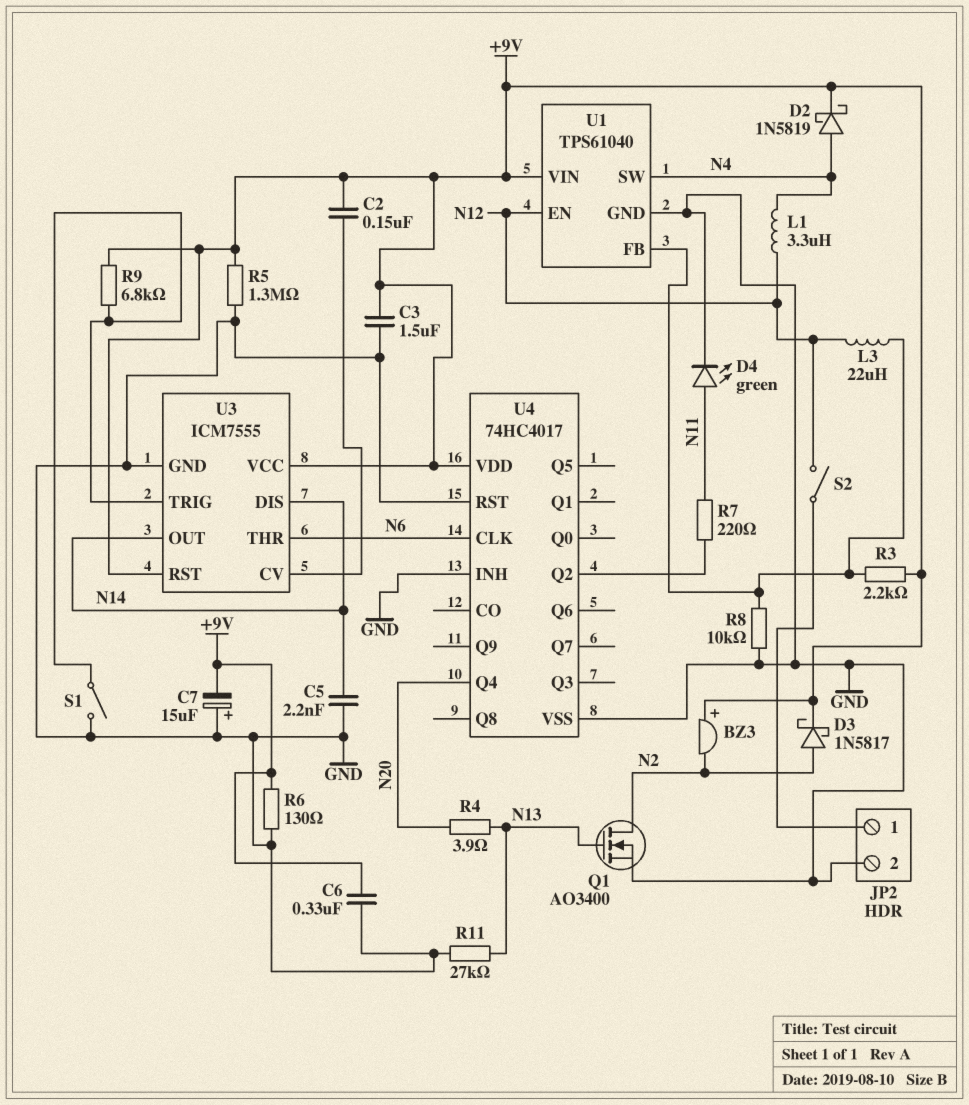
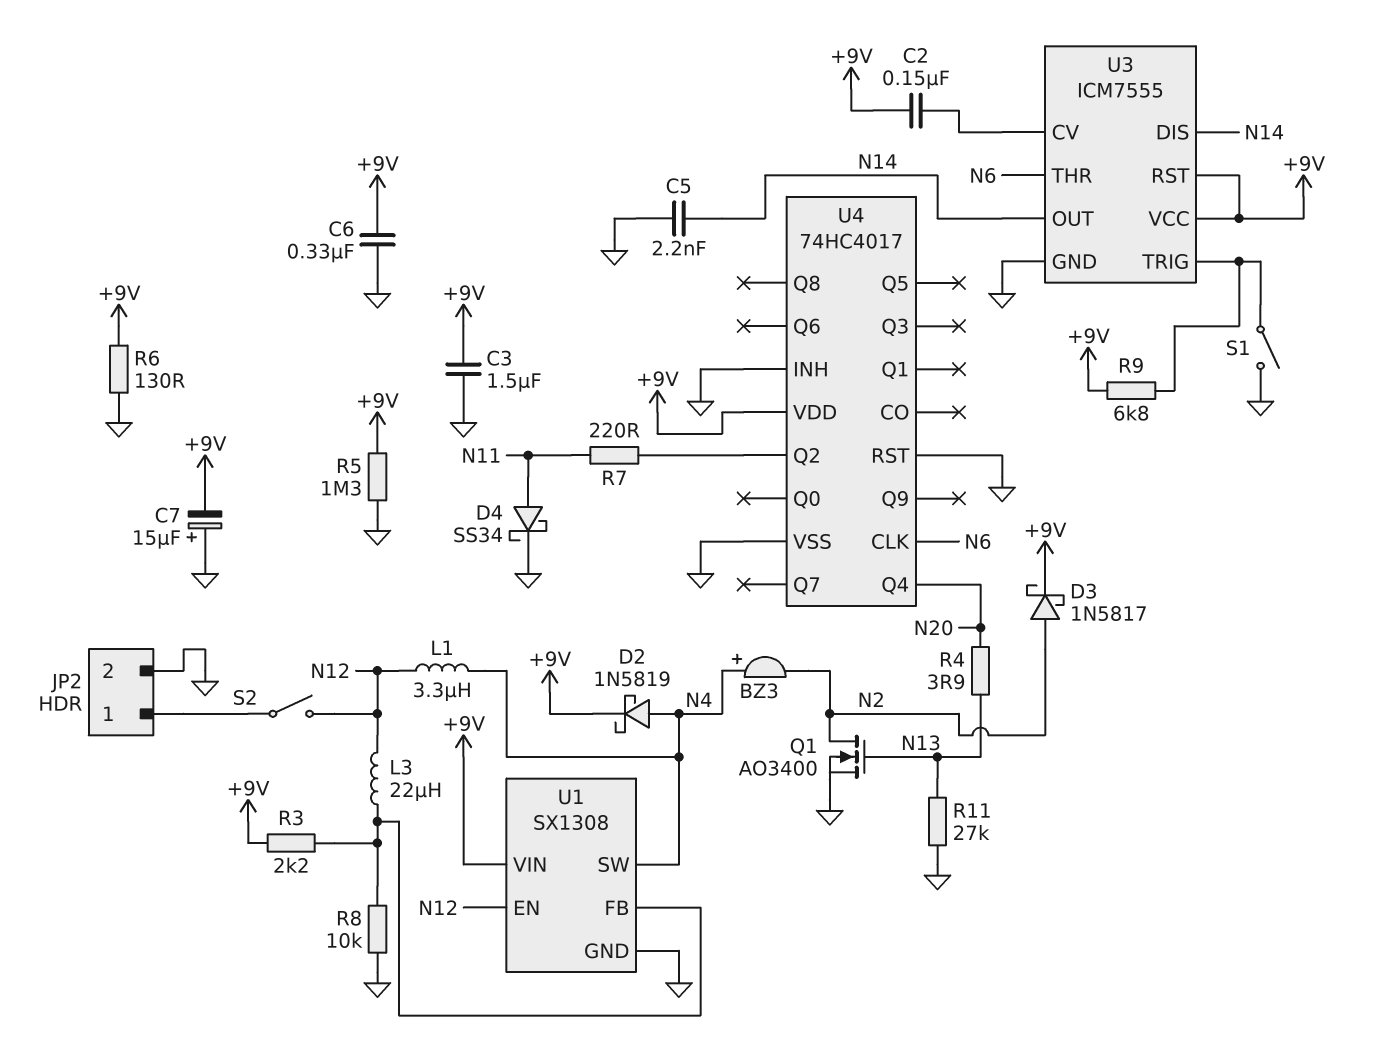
BZ3: buzzer (plus +9V, minus N2) -> buzzer (plus N4, minus N2)
D4: LED green (A N11, K GND) -> schottky SS34 (A N11, K GND)
U1: TPS61040 -> SX1308

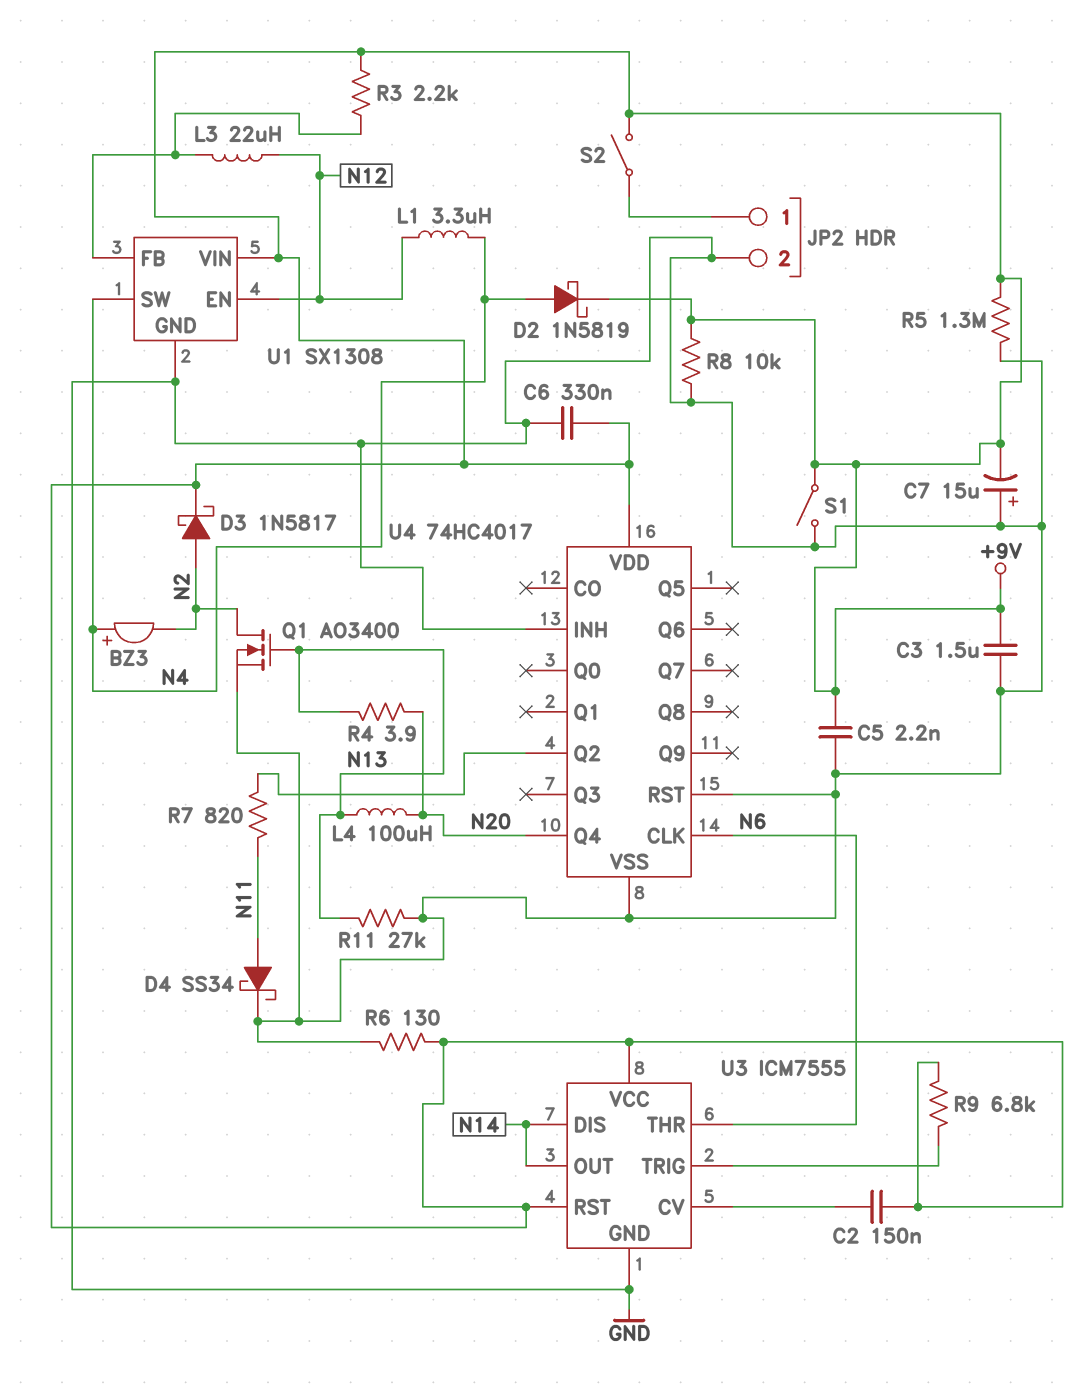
C5: 2.2nF (GND, N14) -> 2.2nF (+9V, GND)
L4: none -> 100uH (N13, N20)
R7: 220 (N11, U4/Q2) -> 820 (N11, U4/Q2)
R8: 10k (GND, U1/FB) -> 10k (+9V, GND)
S1: switch (GND, U3/TRIG) -> switch (+9V, GND)
S2: switch (JP2/1, N12) -> switch (+9V, JP2/1)

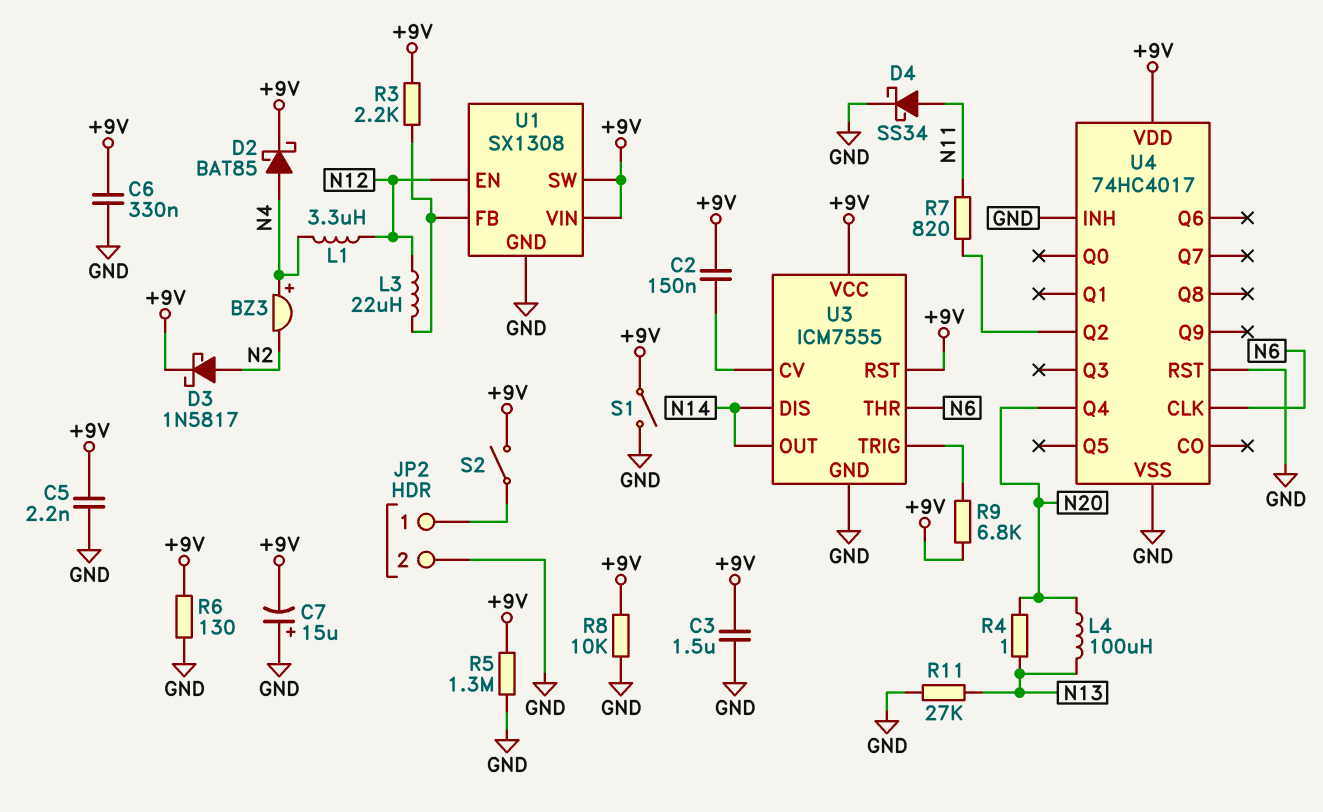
D2: schottky 1N5819 (A N4, K +9V) -> schottky BAT85 (A N4, K +9V)
Q1: NMOS AO3400 (G N13, D N2, S GND) -> none
R4: 3.9 (N13, N20) -> 1 (N13, N20)
U1 pin SW: N4 -> +9V

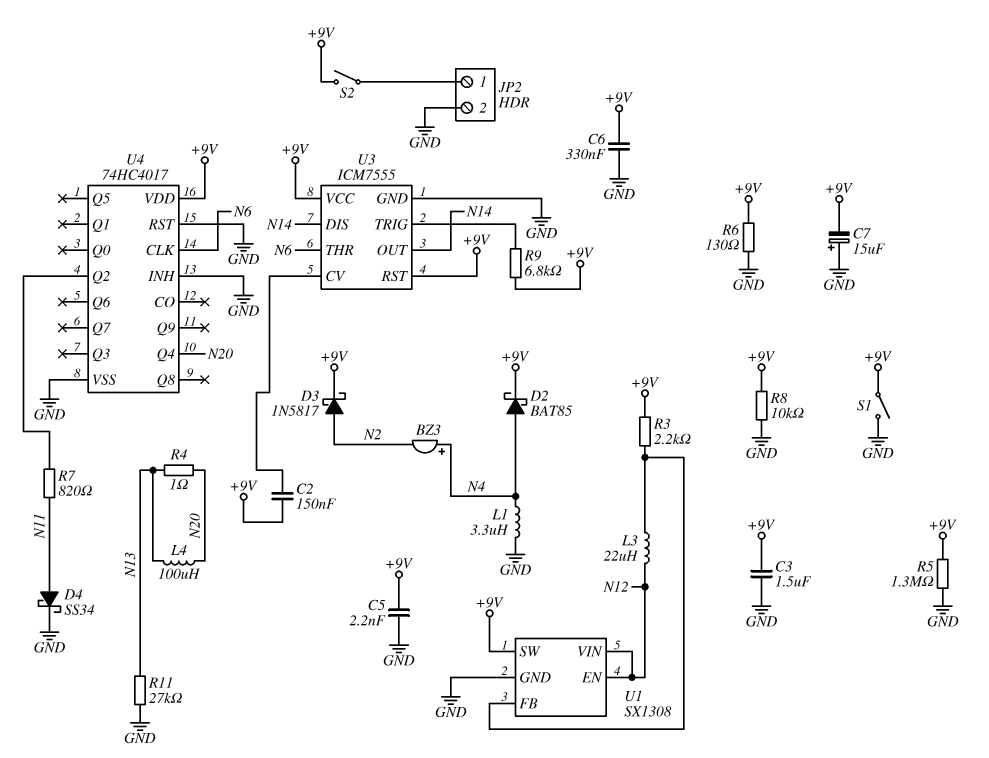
L1: 3.3uH (N4, N12) -> 3.3uH (GND, N4)
U1 pin VIN: +9V -> N12

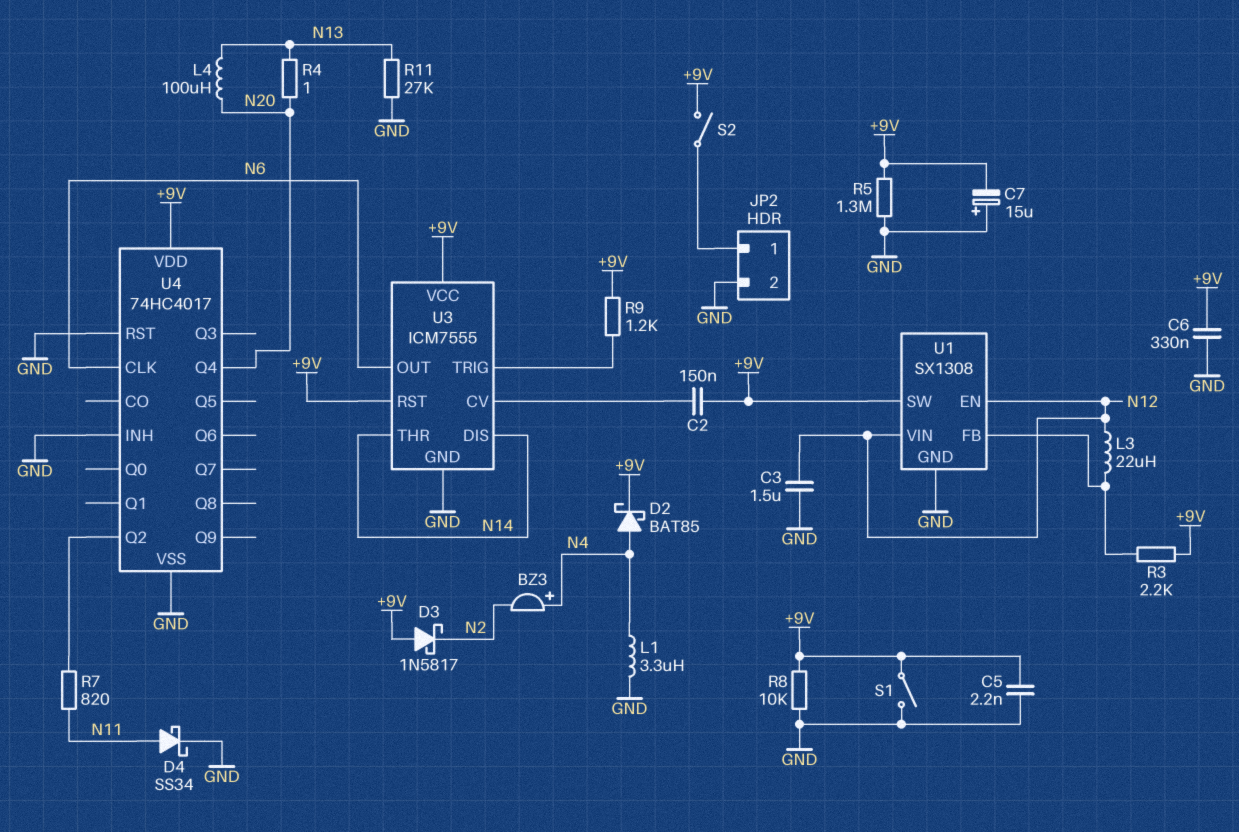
C3: 1.5uF (+9V, GND) -> 1.5uF (GND, N12)
D3: schottky 1N5817 (A N2, K +9V) -> schottky 1N5817 (A +9V, K N2)
R6: 130 (+9V, GND) -> none
R9: 6.8k (+9V, U3/TRIG) -> 1.2k (+9V, U3/TRIG)
U3 pin OUT: N14 -> N6
U3 pin THR: N6 -> N14

